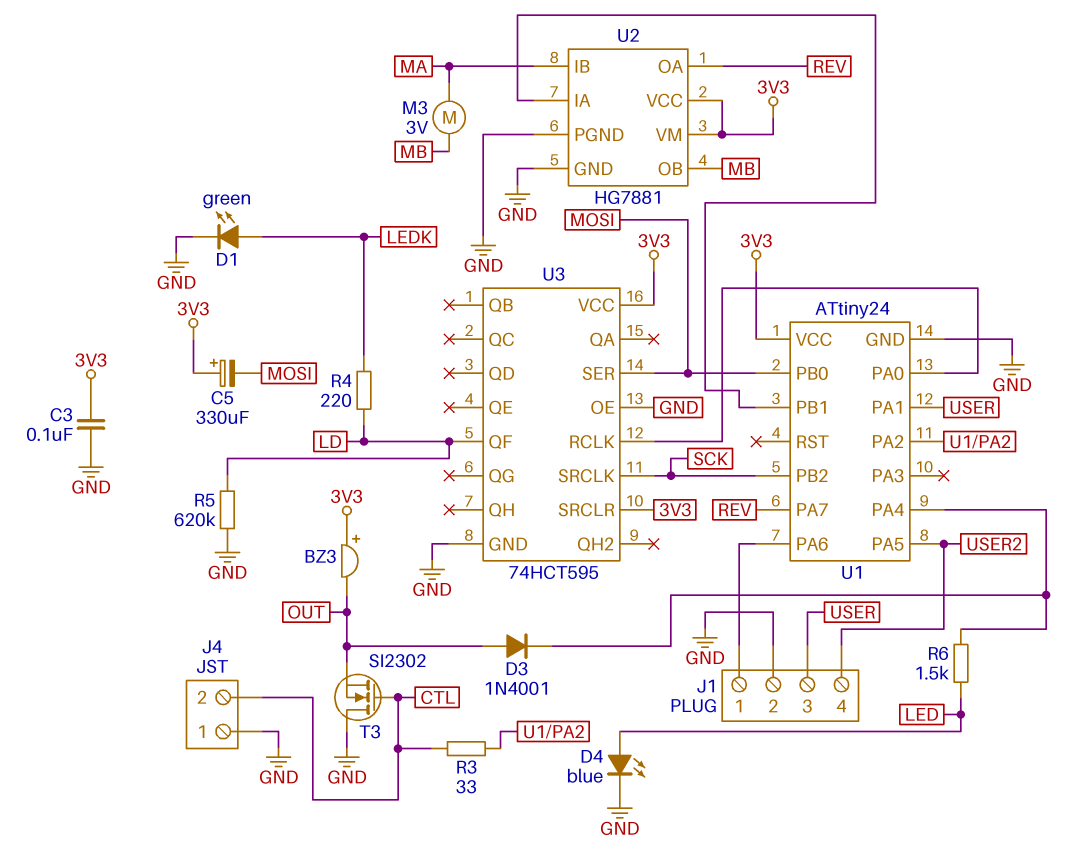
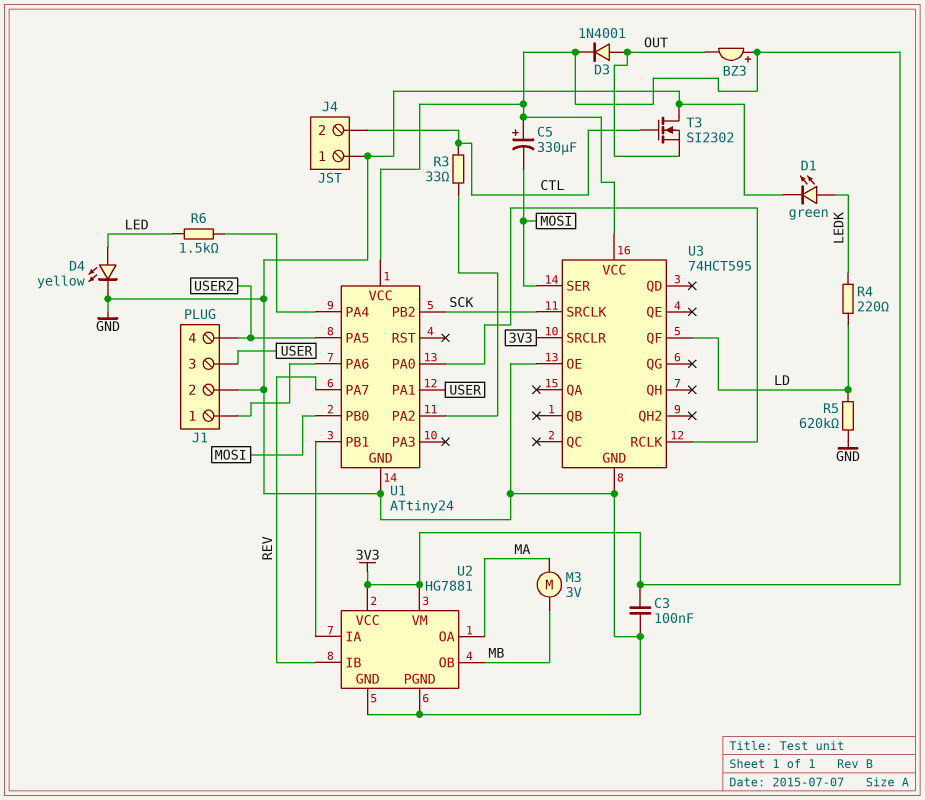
D3: diode 1N4001 (A OUT, K U1/PA4) -> diode 1N4001 (A OUT, K 3V3)
D4: LED blue (A LED, K GND) -> LED yellow (A LED, K GND)
U2 pin IB: MA -> REV
U2 pin OA: REV -> MA

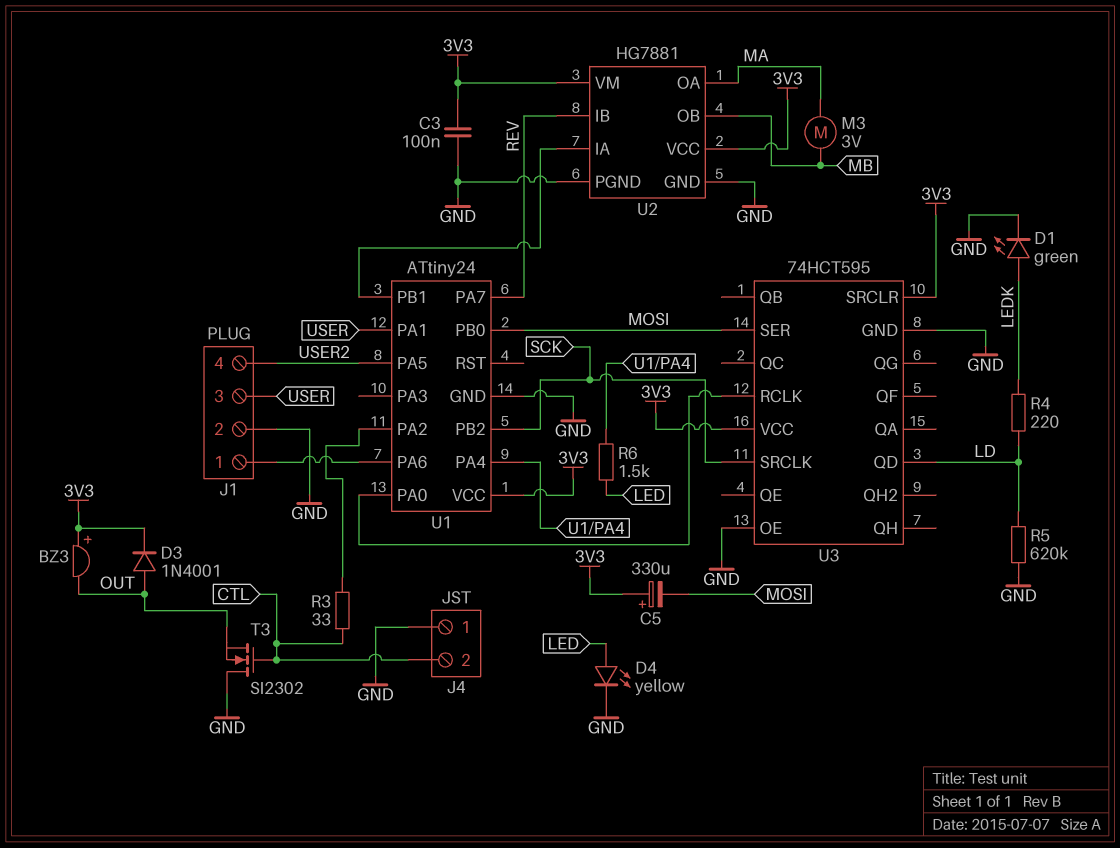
U3 pin QD: none -> LD
U3 pin QF: LD -> none

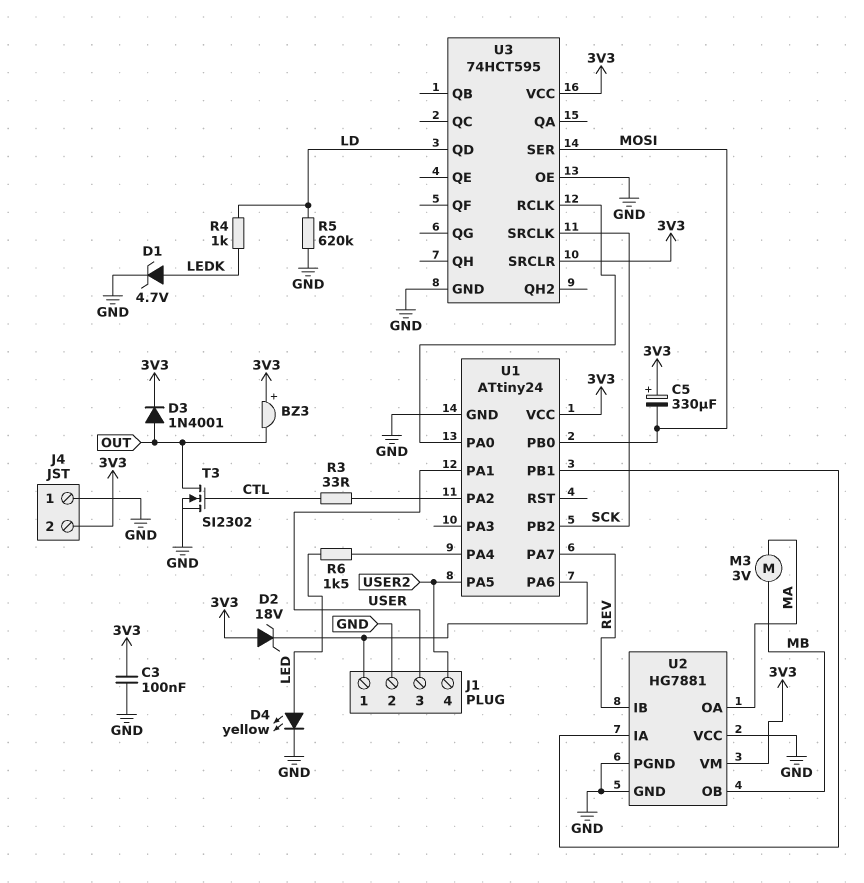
D1: LED green (A LEDK, K GND) -> zener 4.7V (A LEDK, K GND)
D2: none -> zener 18V (A 3V3, K J1/1)
J4 pin 2: CTL -> 3V3
R4: 220 (LD, LEDK) -> 1k (LD, LEDK)
T3: NMOS SI2302 (G CTL, D GND, S OUT) -> NMOS SI2302 (G CTL, D OUT, S GND)
U2 pin VCC: 3V3 -> GND

